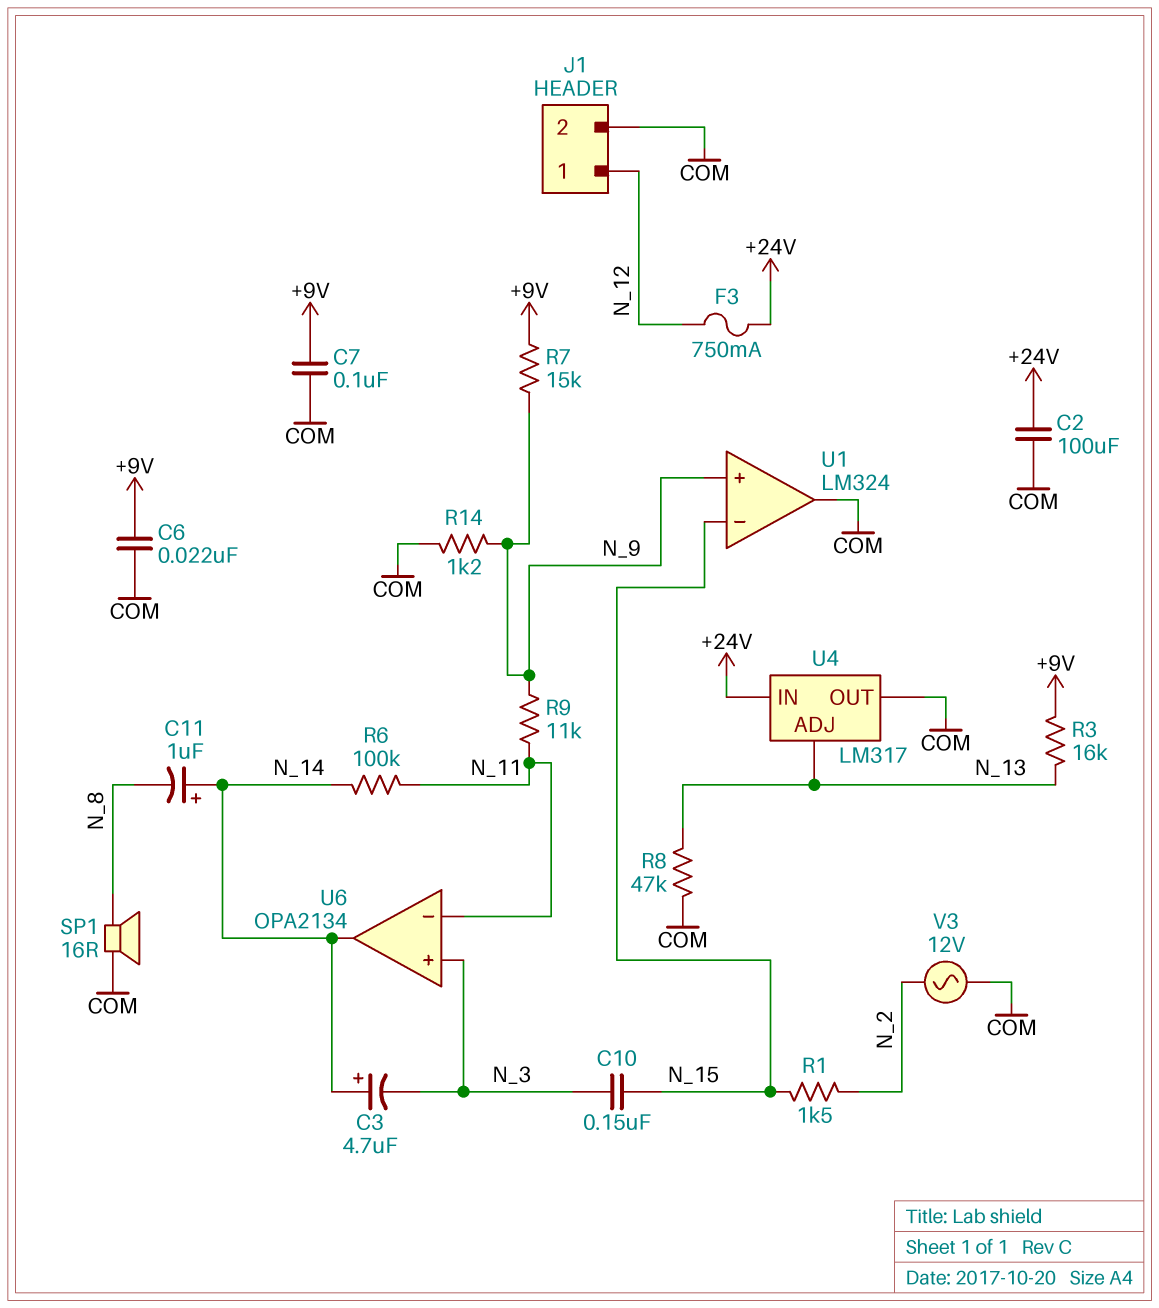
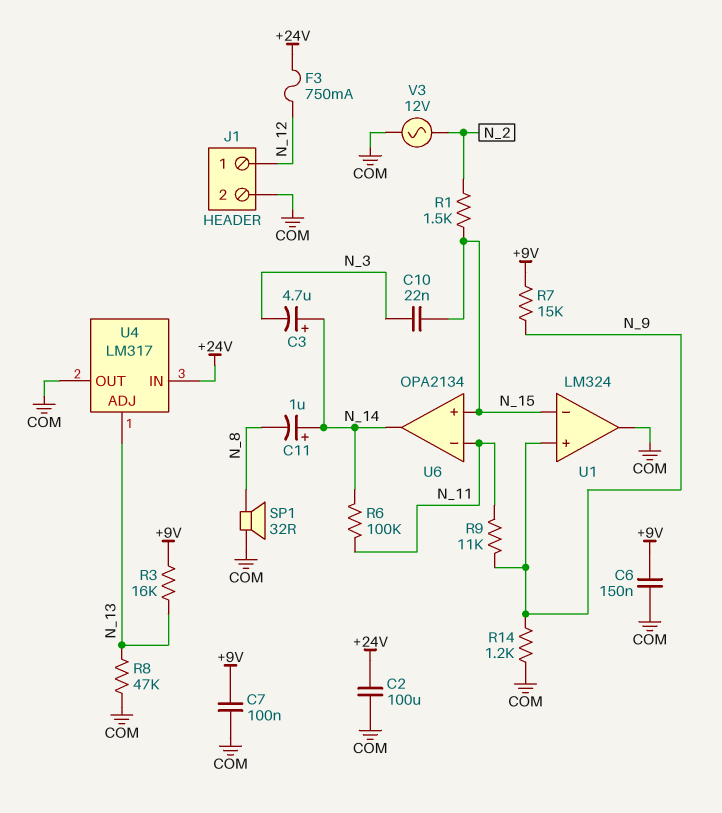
C6: 22nF (+9V, COM) -> 150nF (+9V, COM)
C10: 150nF (N_3, N_15) -> 22nF (N_3, N_15)
SP1: speaker 16R (COM, N_8) -> speaker 32R (COM, N_8)
U6 pin in+: N_3 -> N_15

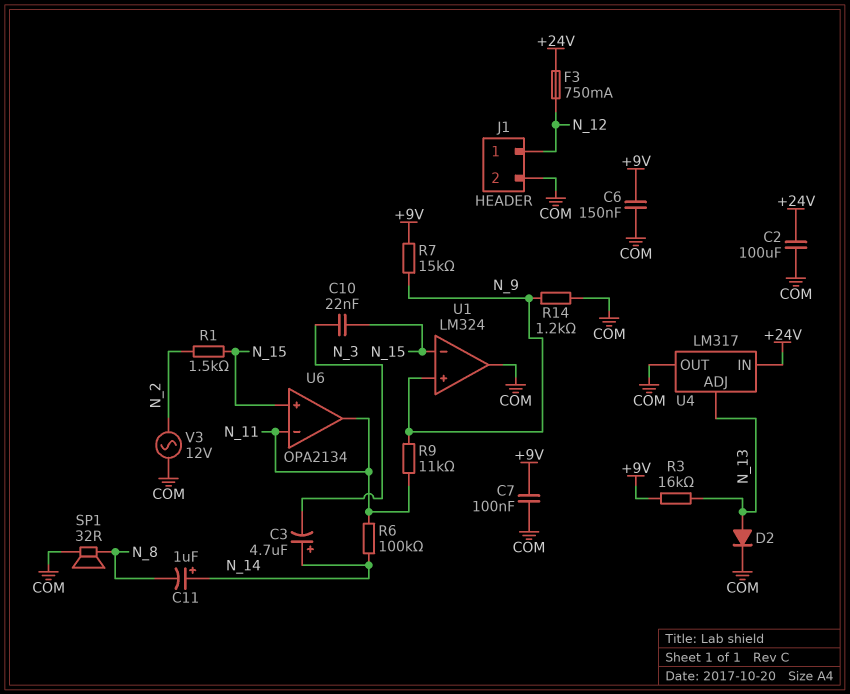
D2: none -> diode (A N_13, K COM)
R8: 47k (COM, N_13) -> none
U6 pin out: N_14 -> N_11

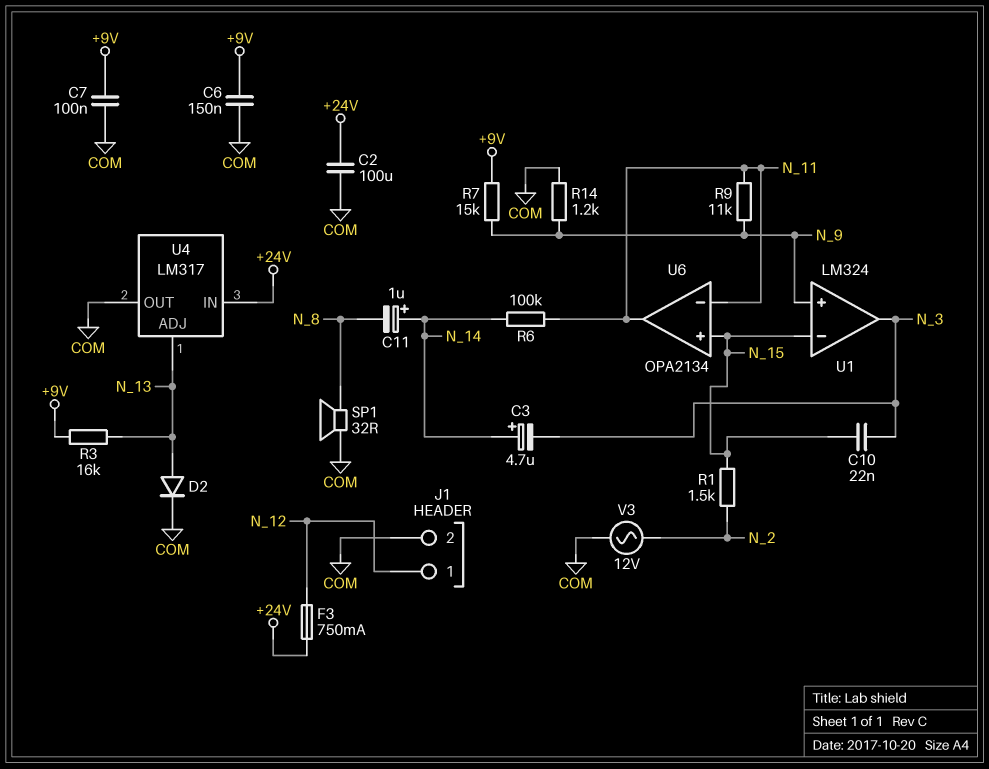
U1 pin out: COM -> N_3

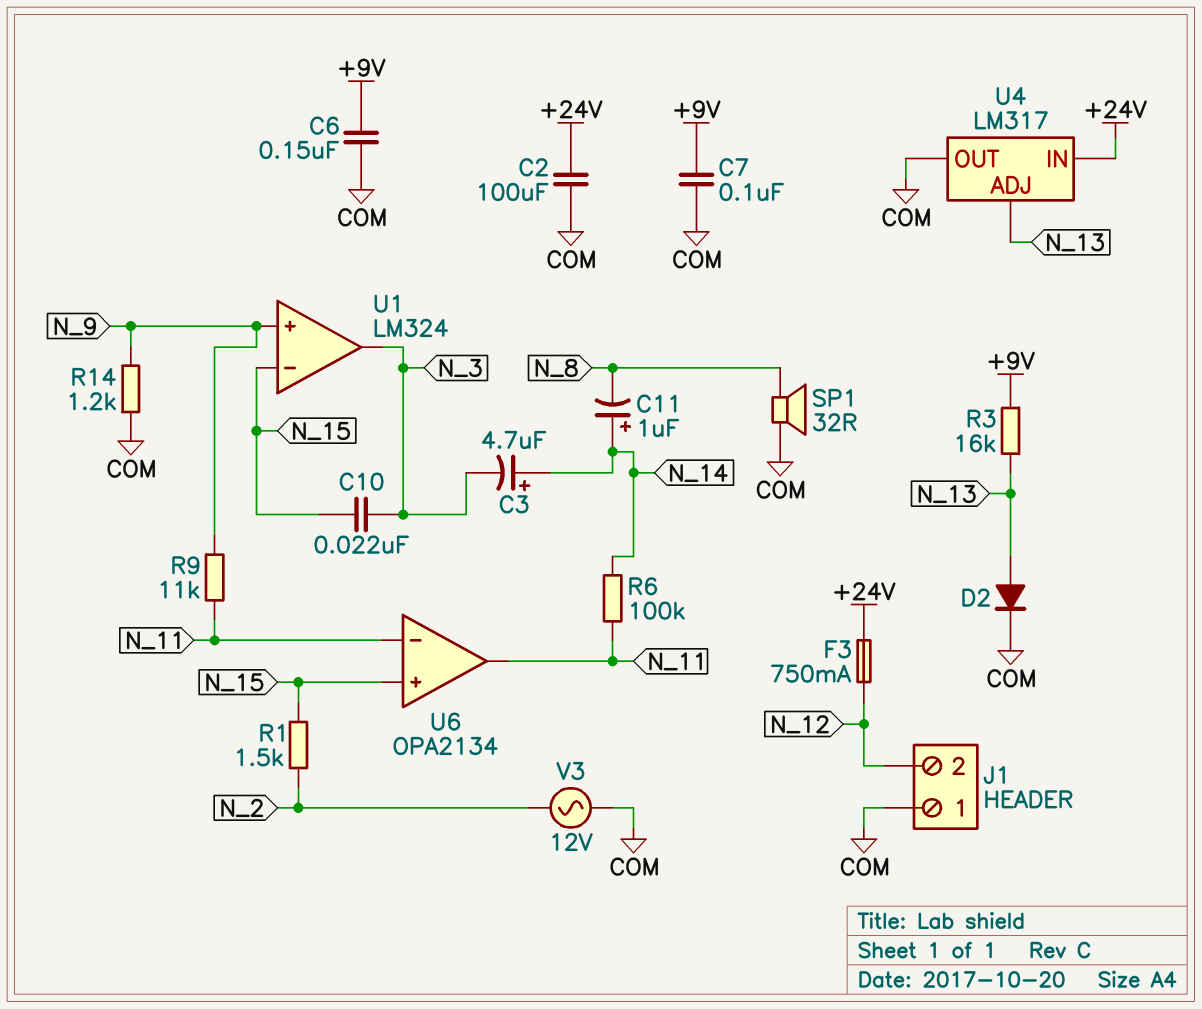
J1 pin 1: N_12 -> COM
J1 pin 2: COM -> N_12
R7: 15k (+9V, N_9) -> none

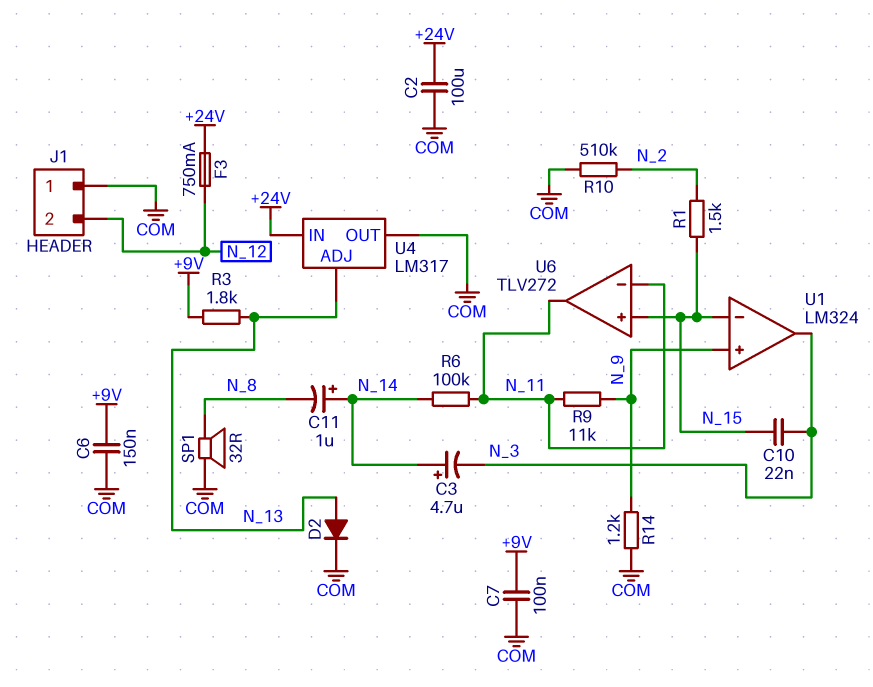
R3: 16k (+9V, N_13) -> 1.8k (+9V, N_13)
R10: none -> 510k (COM, N_2)
U6: OPA2134 -> TLV272
V3: AC 12V (COM, N_2) -> none

